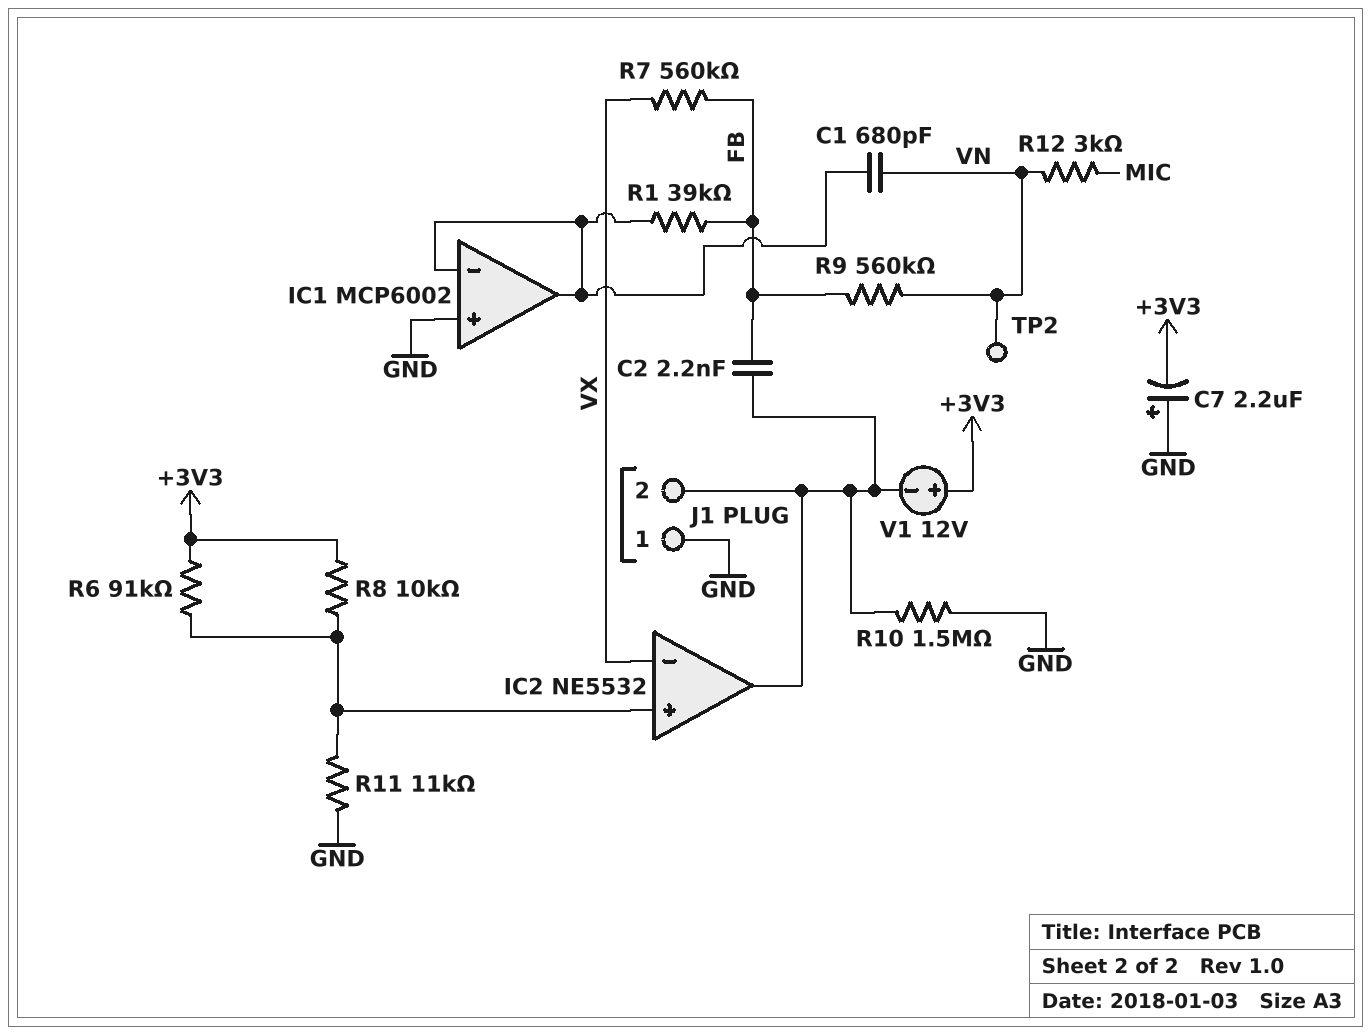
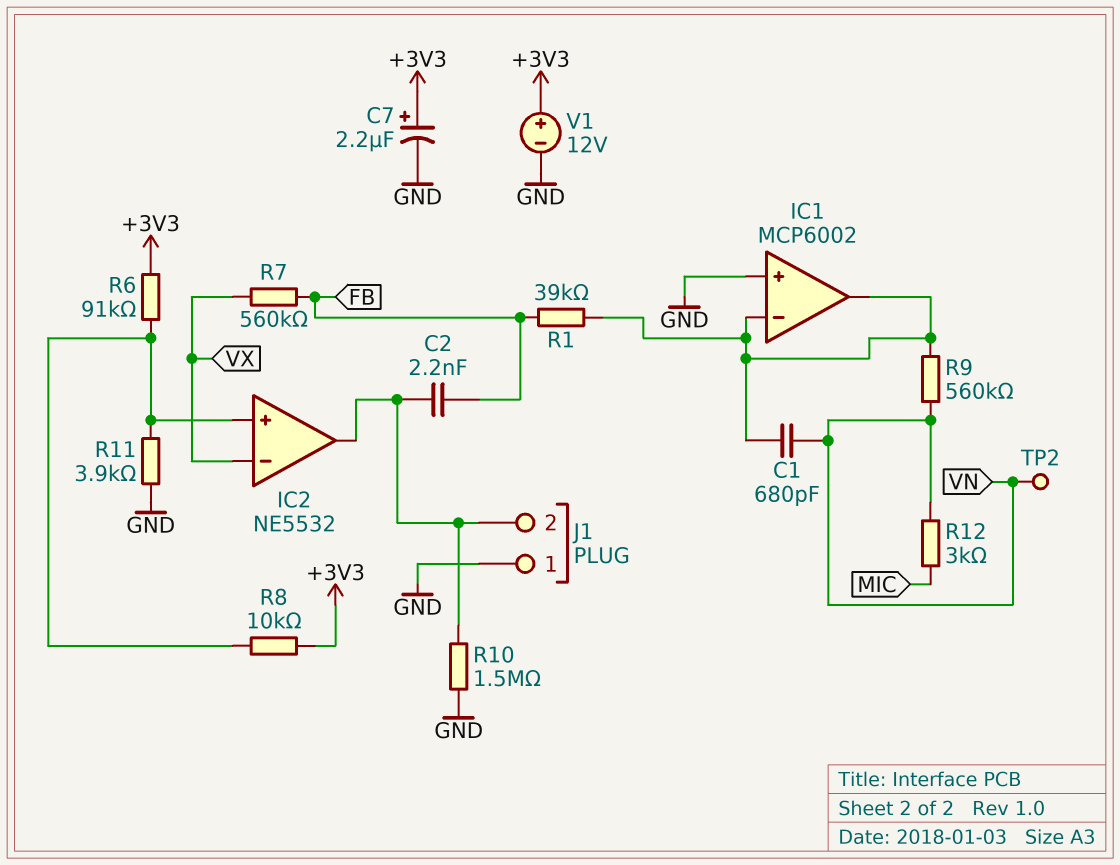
C7: 2.2uF (plus GND, minus +3V3) -> 2.2uF (plus +3V3, minus GND)
R9: 560k (FB, VN) -> 560k (IC1/in-, VN)
R11: 11k (GND, IC2/in+) -> 3.9k (GND, IC2/in+)
V1: 12V (plus +3V3, minus IC2/out) -> 12V (plus +3V3, minus GND)

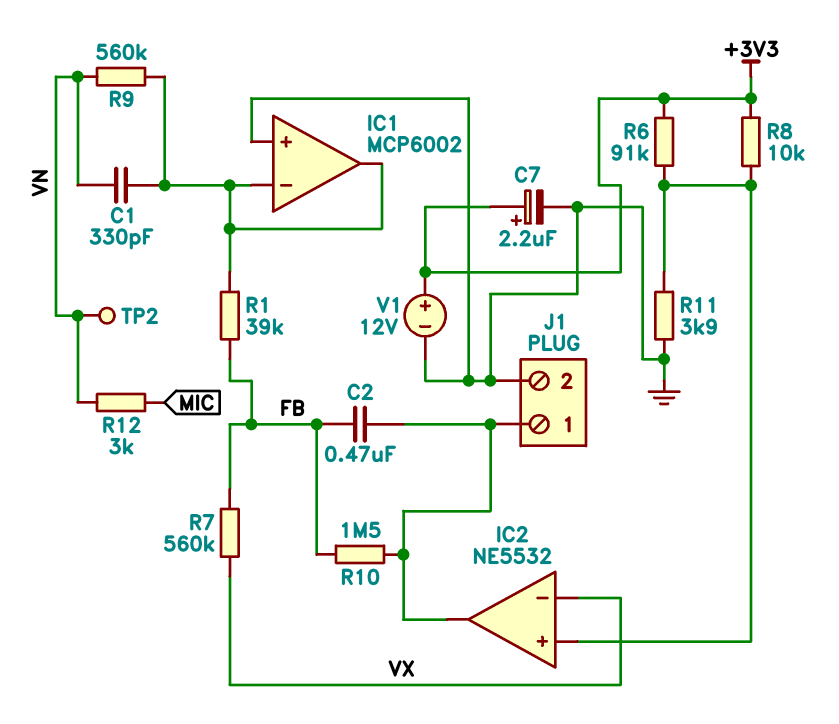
C1: 680pF (IC1/in-, VN) -> 330pF (IC1/in-, VN)
C2: 2.2nF (FB, IC2/out) -> 470nF (FB, IC2/out)
J1 pin 1: GND -> IC2/out
J1 pin 2: IC2/out -> GND
R10: 1.5M (GND, IC2/out) -> 1.5M (FB, IC2/out)

